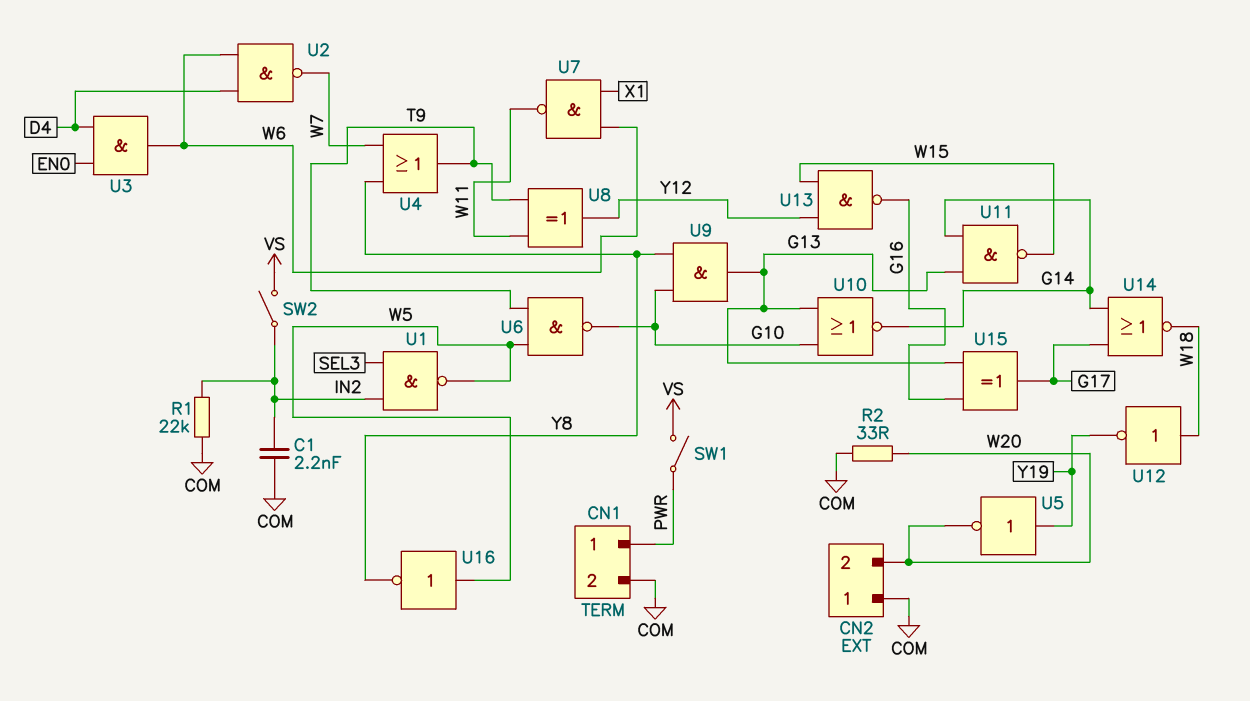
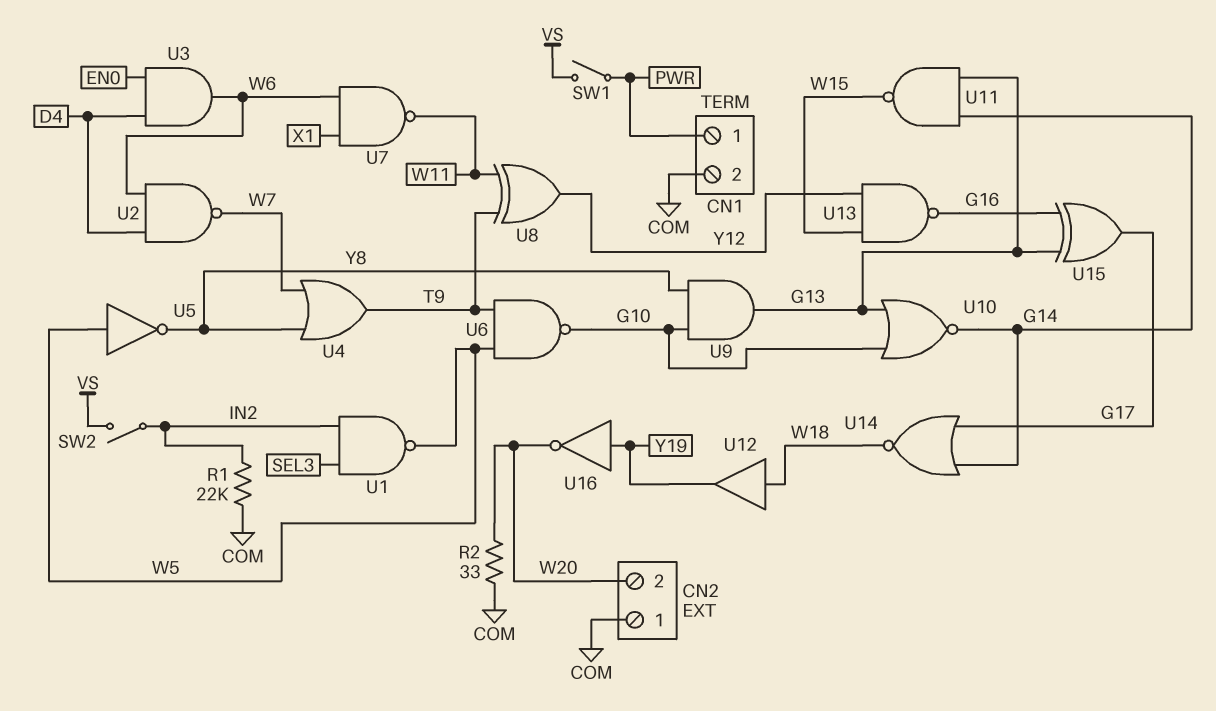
C1: 2.2nF (COM, IN2) -> none
U5: NOT (in Y19, out W20) -> NOT (in W5, out Y8)
U12: NOT (in W18, out Y19) -> buffer (in W18, out Y19)
U16: NOT (in W5, out Y8) -> NOT (in Y19, out W20)

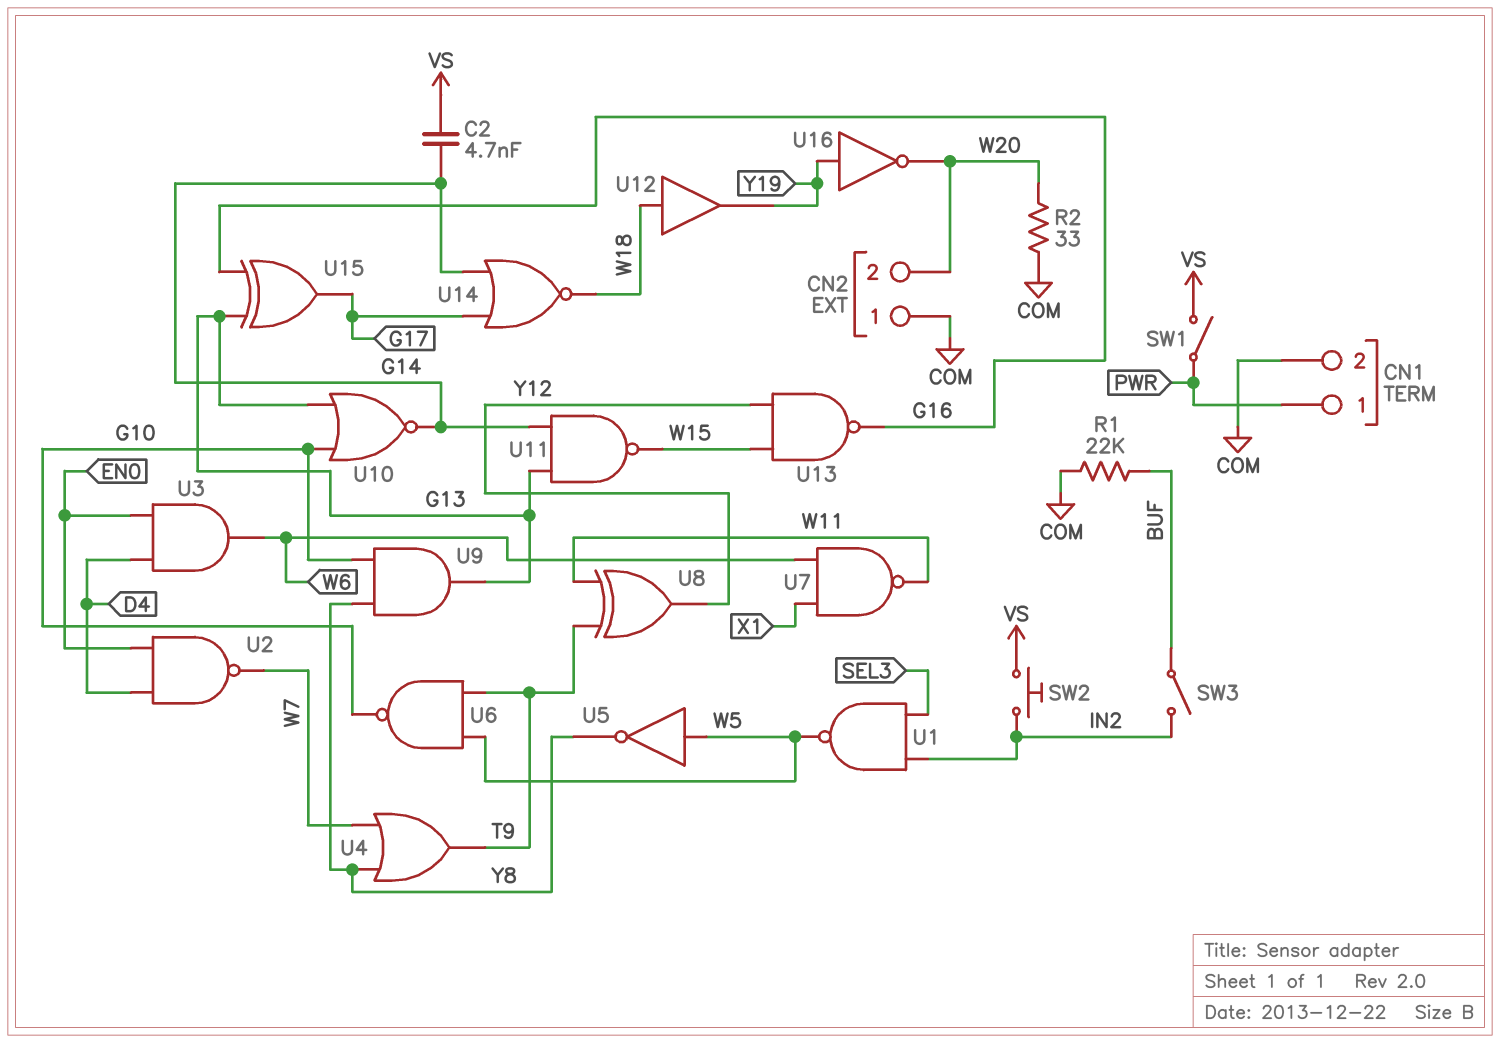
C2: none -> 4.7nF (G14, VS)
R1: 22k (COM, IN2) -> 22k (BUF, COM)
SW2: switch (IN2, VS) -> button (IN2, VS)
SW3: none -> switch (BUF, IN2)
U2: NAND (in D4, in W6, out W7) -> NAND (in D4, in EN0, out W7)

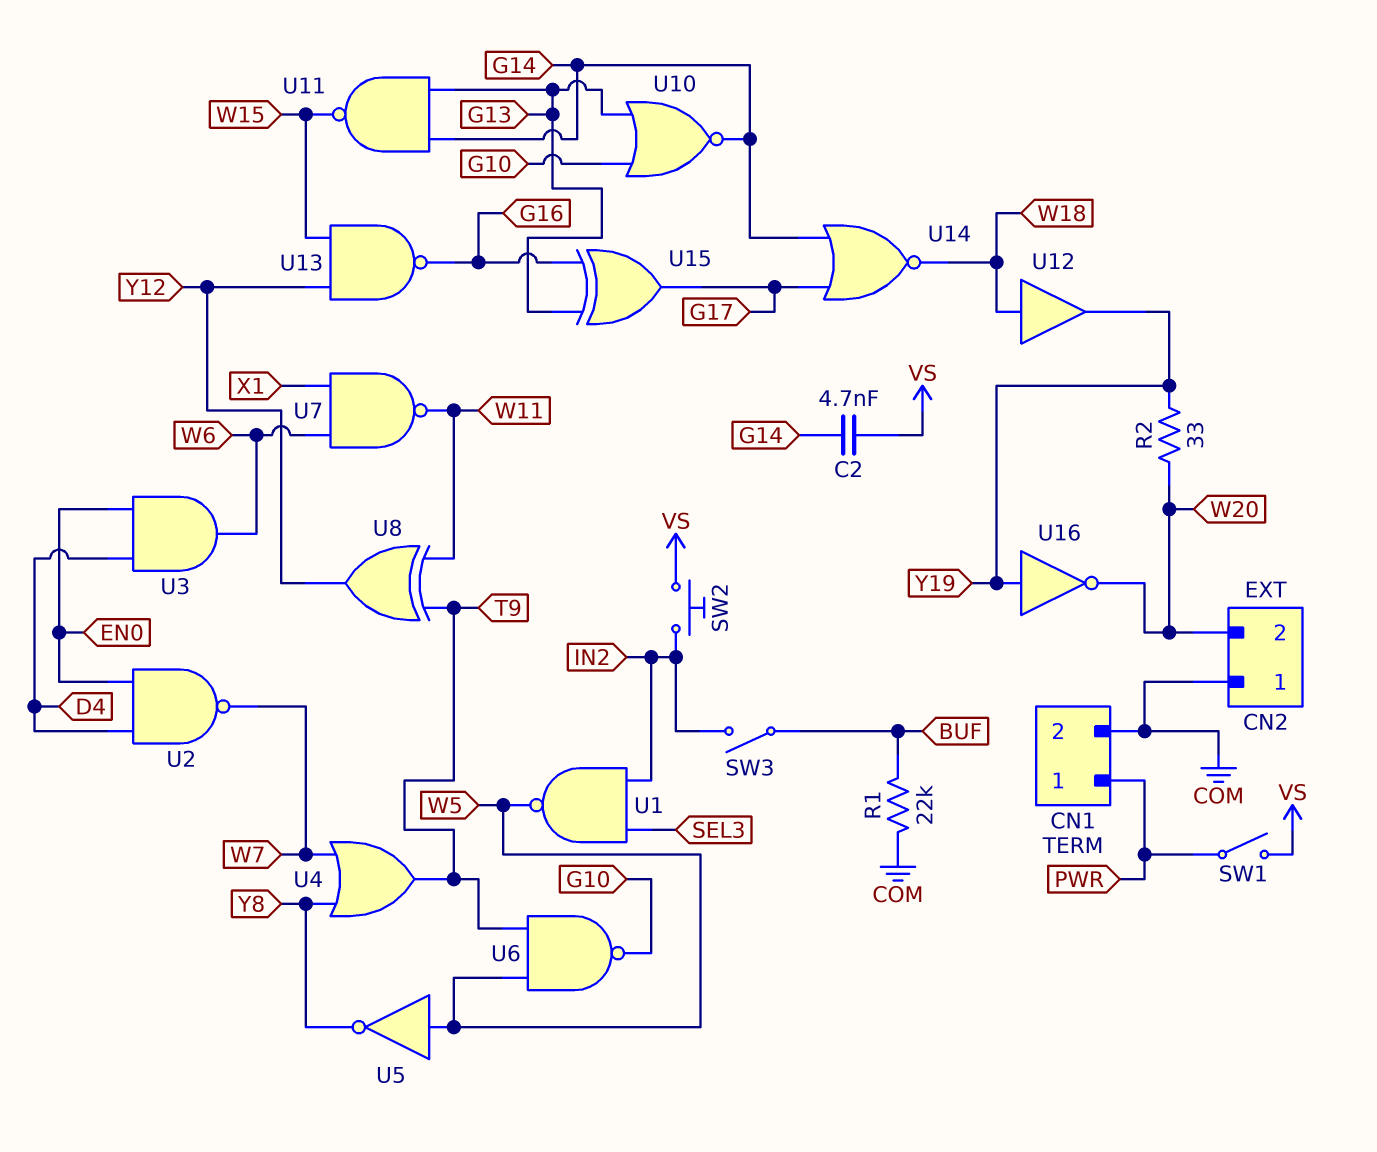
R2: 33 (COM, W20) -> 33 (W20, Y19)
U9: AND (in G10, in Y8, out G13) -> none

